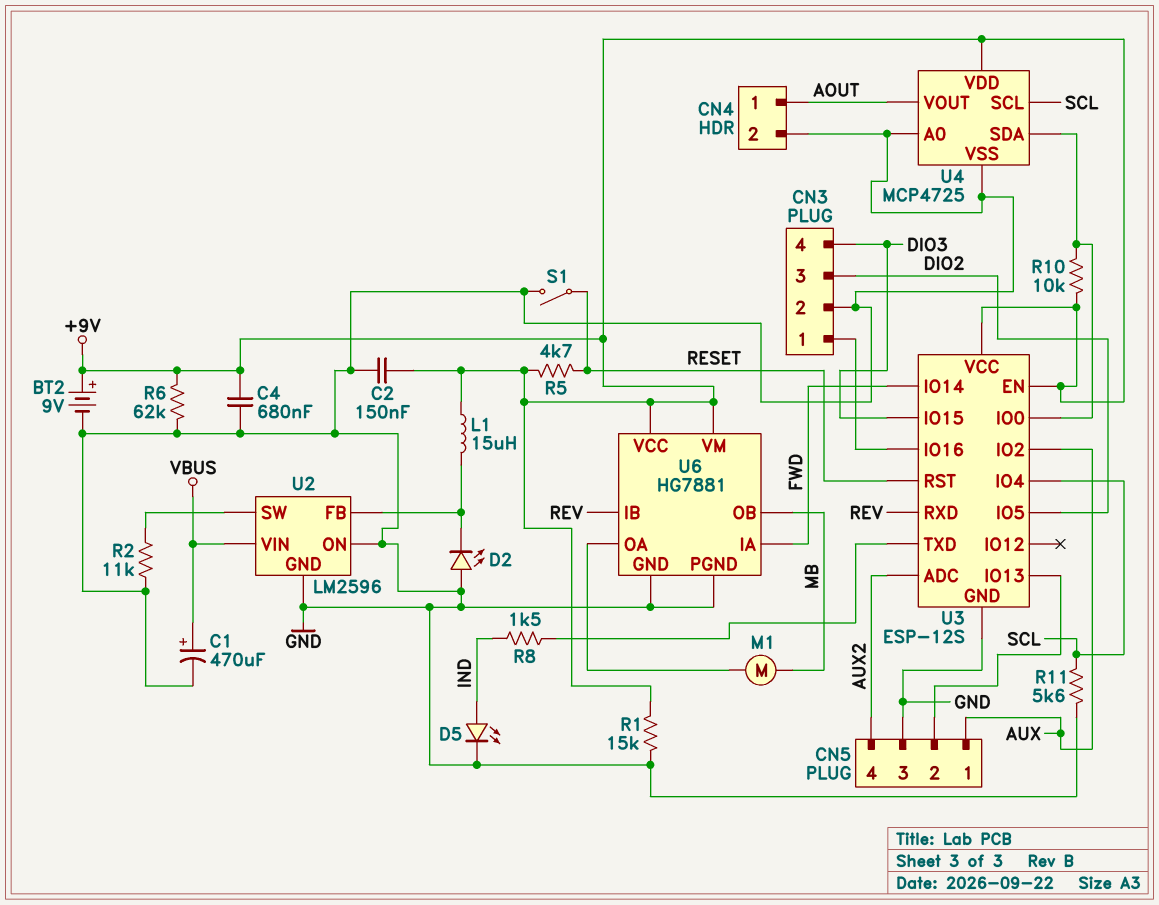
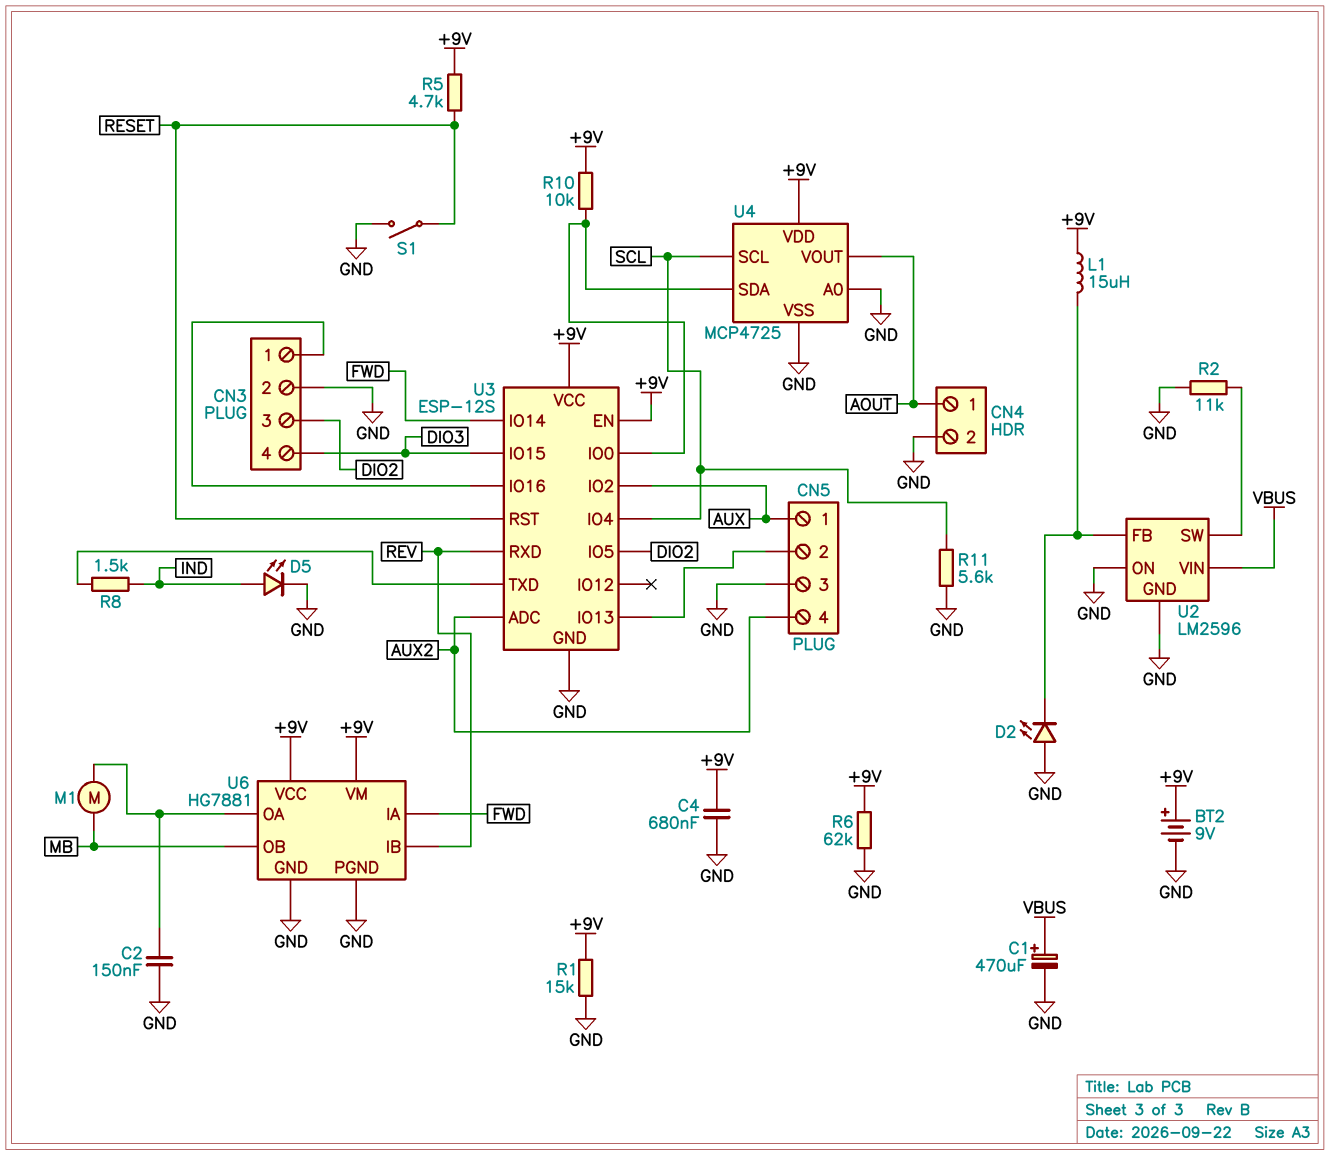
C2: 150nF (+9V, GND) -> 150nF (GND, U6/OA)

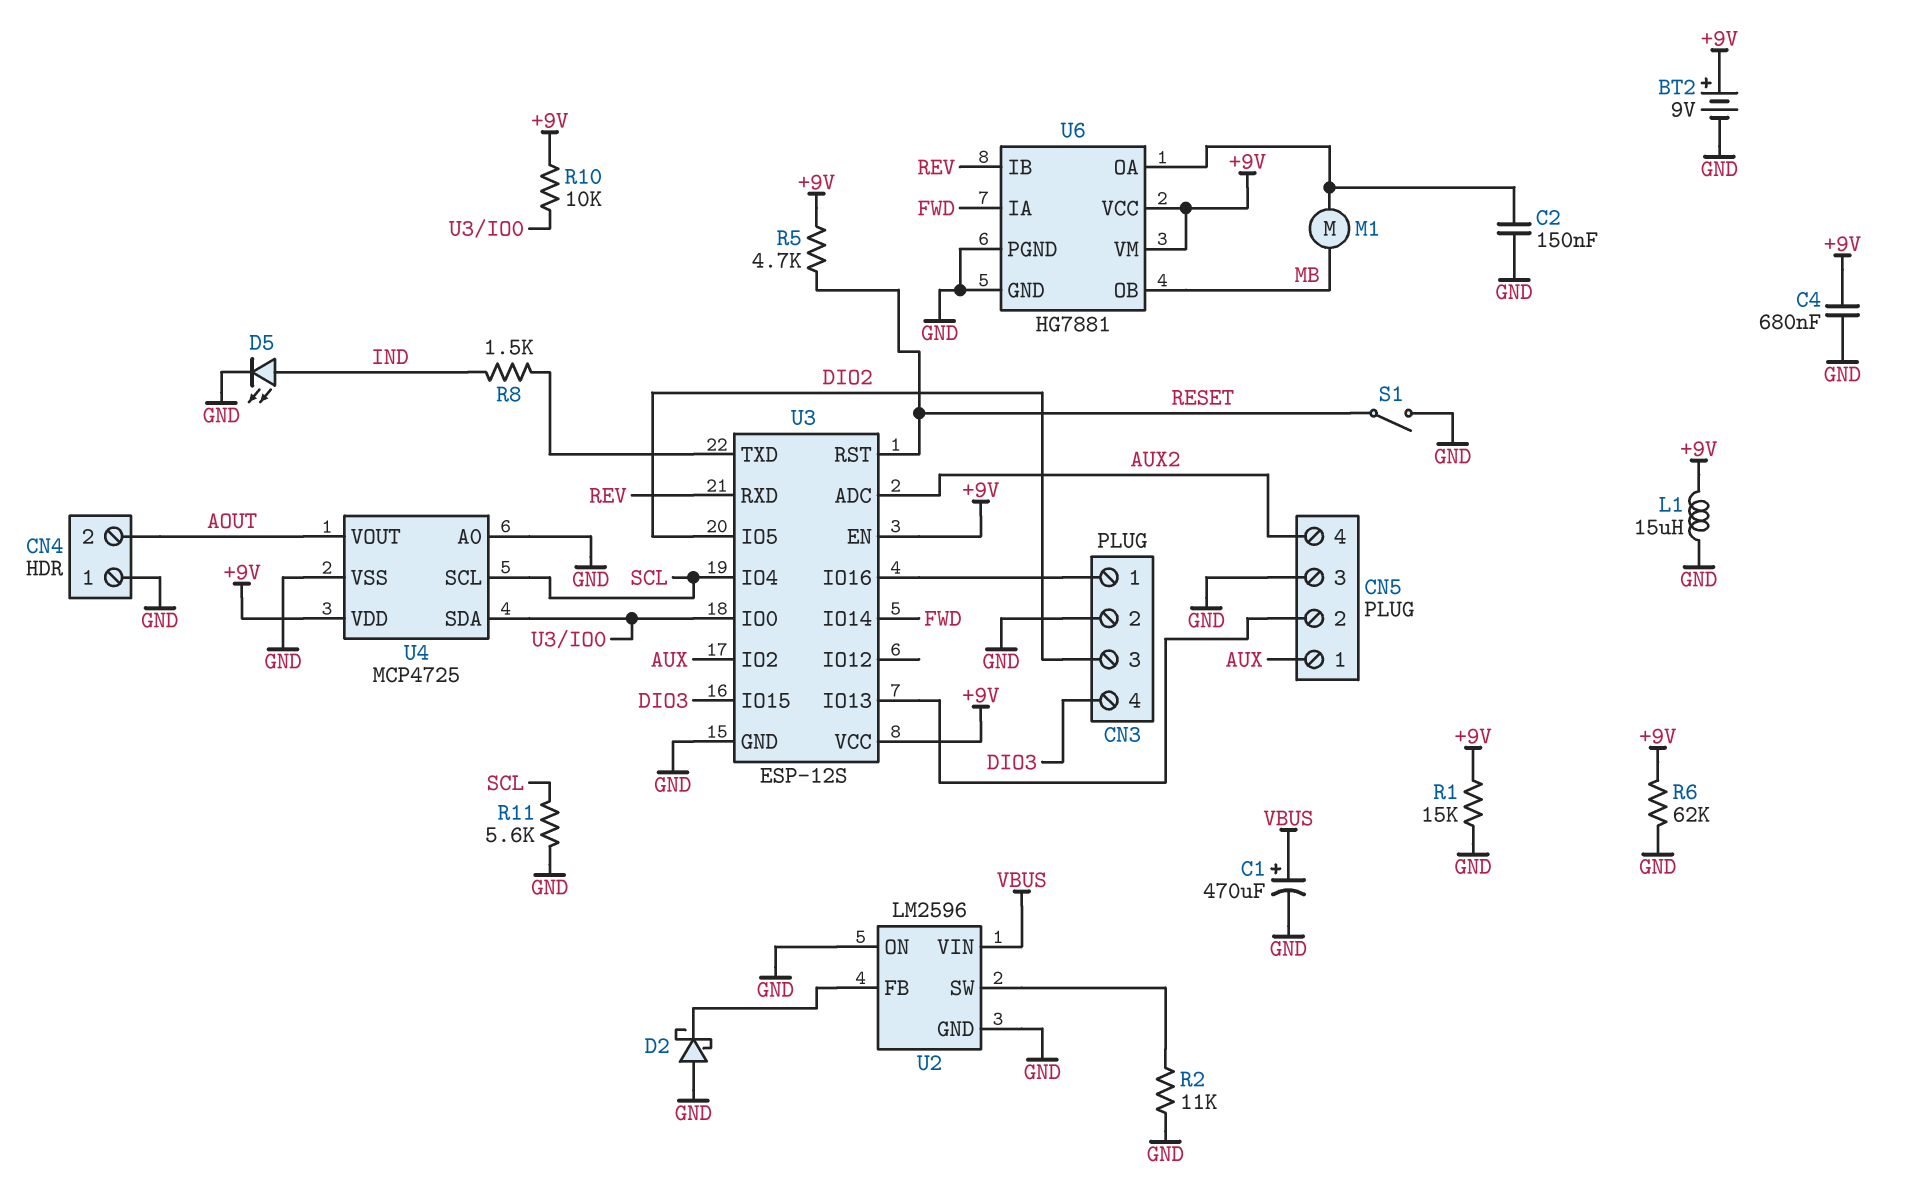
CN4 pin 1: AOUT -> GND
CN4 pin 2: GND -> AOUT
D2: LED (A GND, K U2/FB) -> schottky (A GND, K U2/FB)
L1: 15uH (+9V, U2/FB) -> 15uH (+9V, GND)

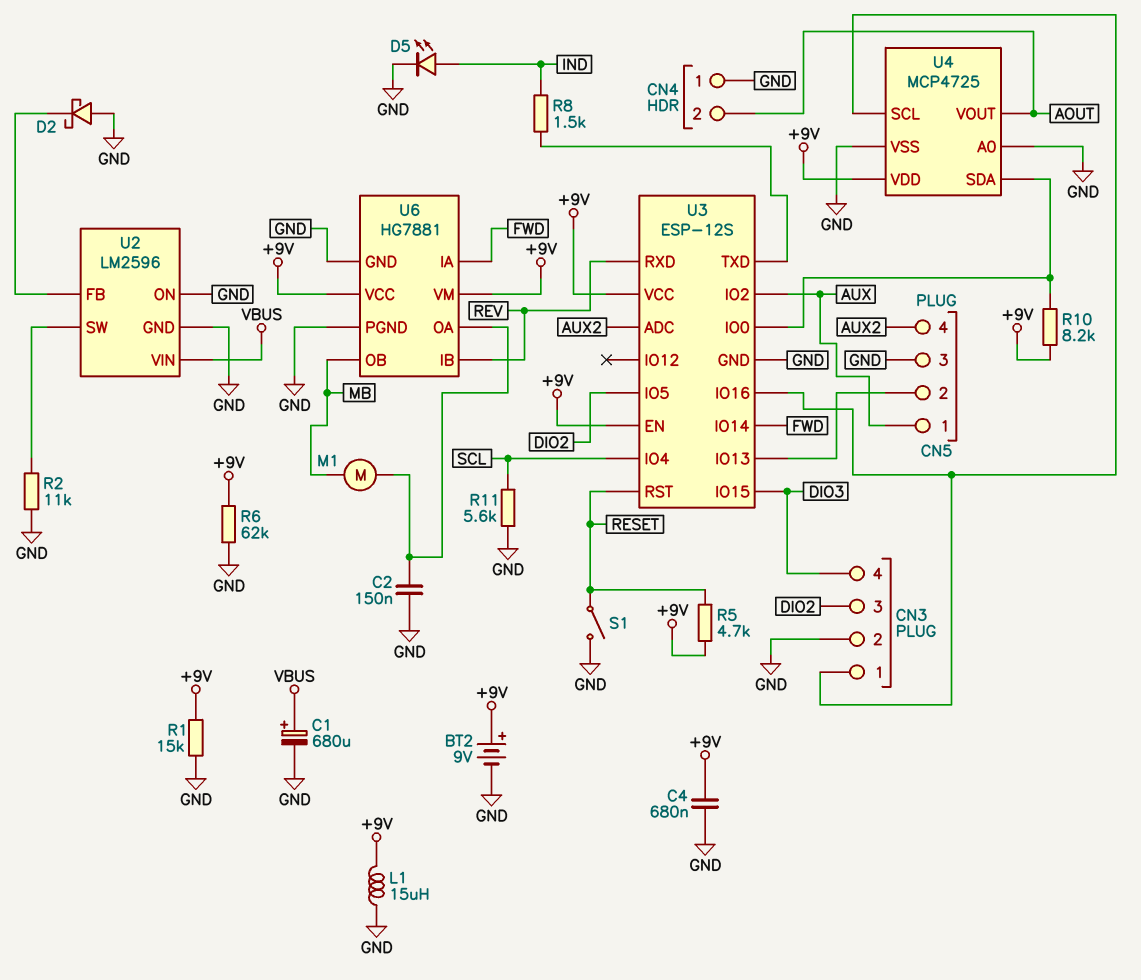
C1: 470uF (plus VBUS, minus GND) -> 680uF (plus VBUS, minus GND)
R10: 10k (+9V, U3/IO0) -> 8.2k (+9V, U3/IO0)
U4 pin SCL: SCL -> CN3/1

